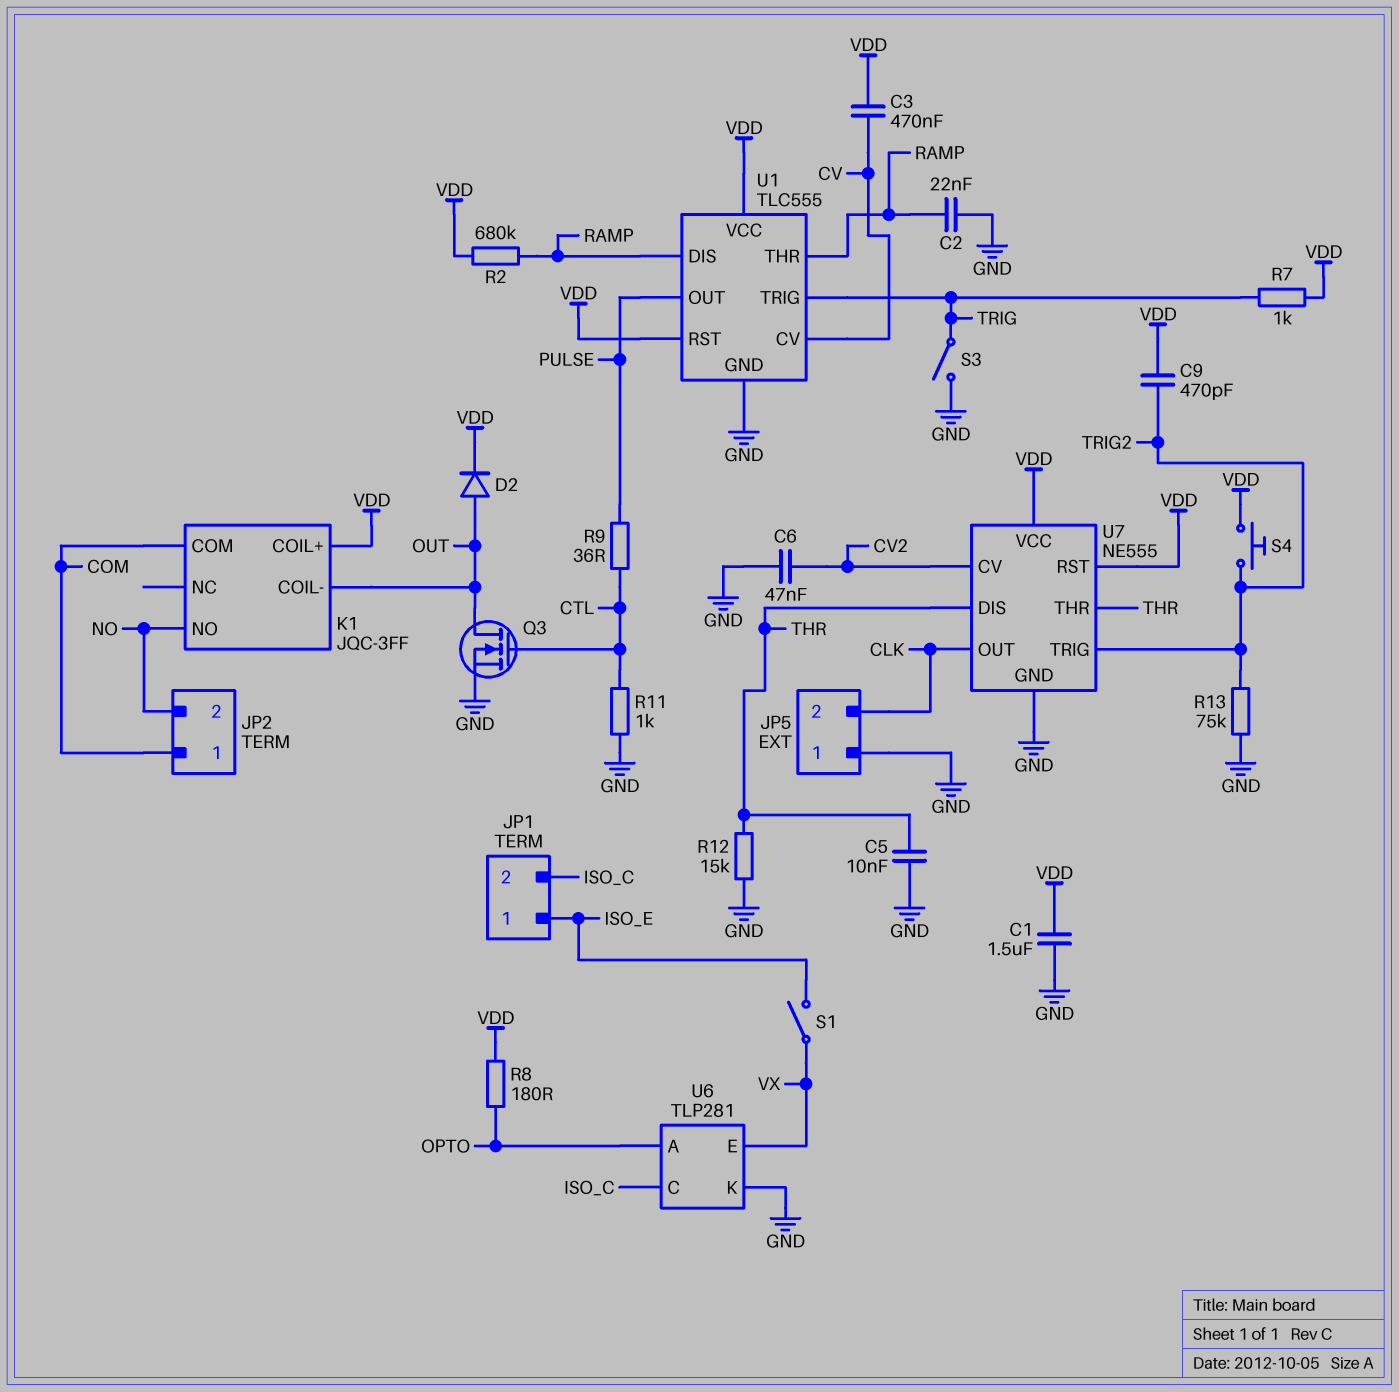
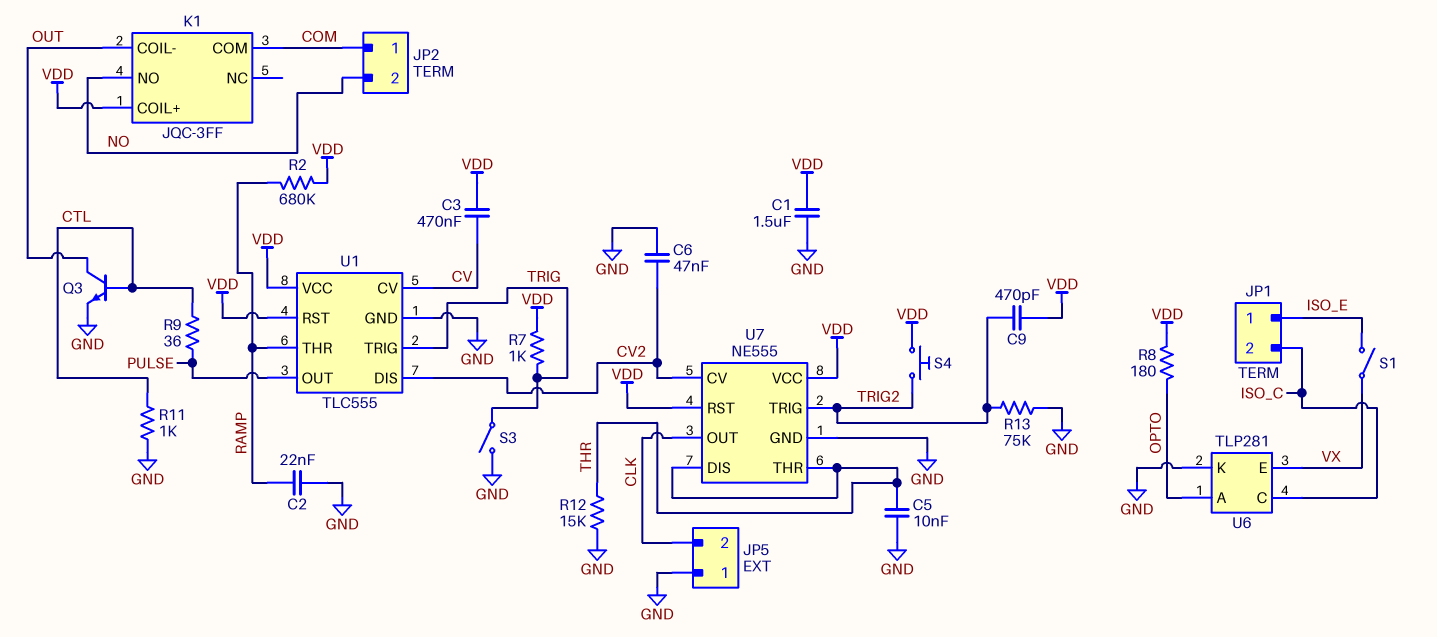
D2: diode (A OUT, K VDD) -> none
Q3: NMOS (G CTL, D OUT, S GND) -> NPN (B CTL, C OUT, E GND)
U1 pin DIS: RAMP -> CV2

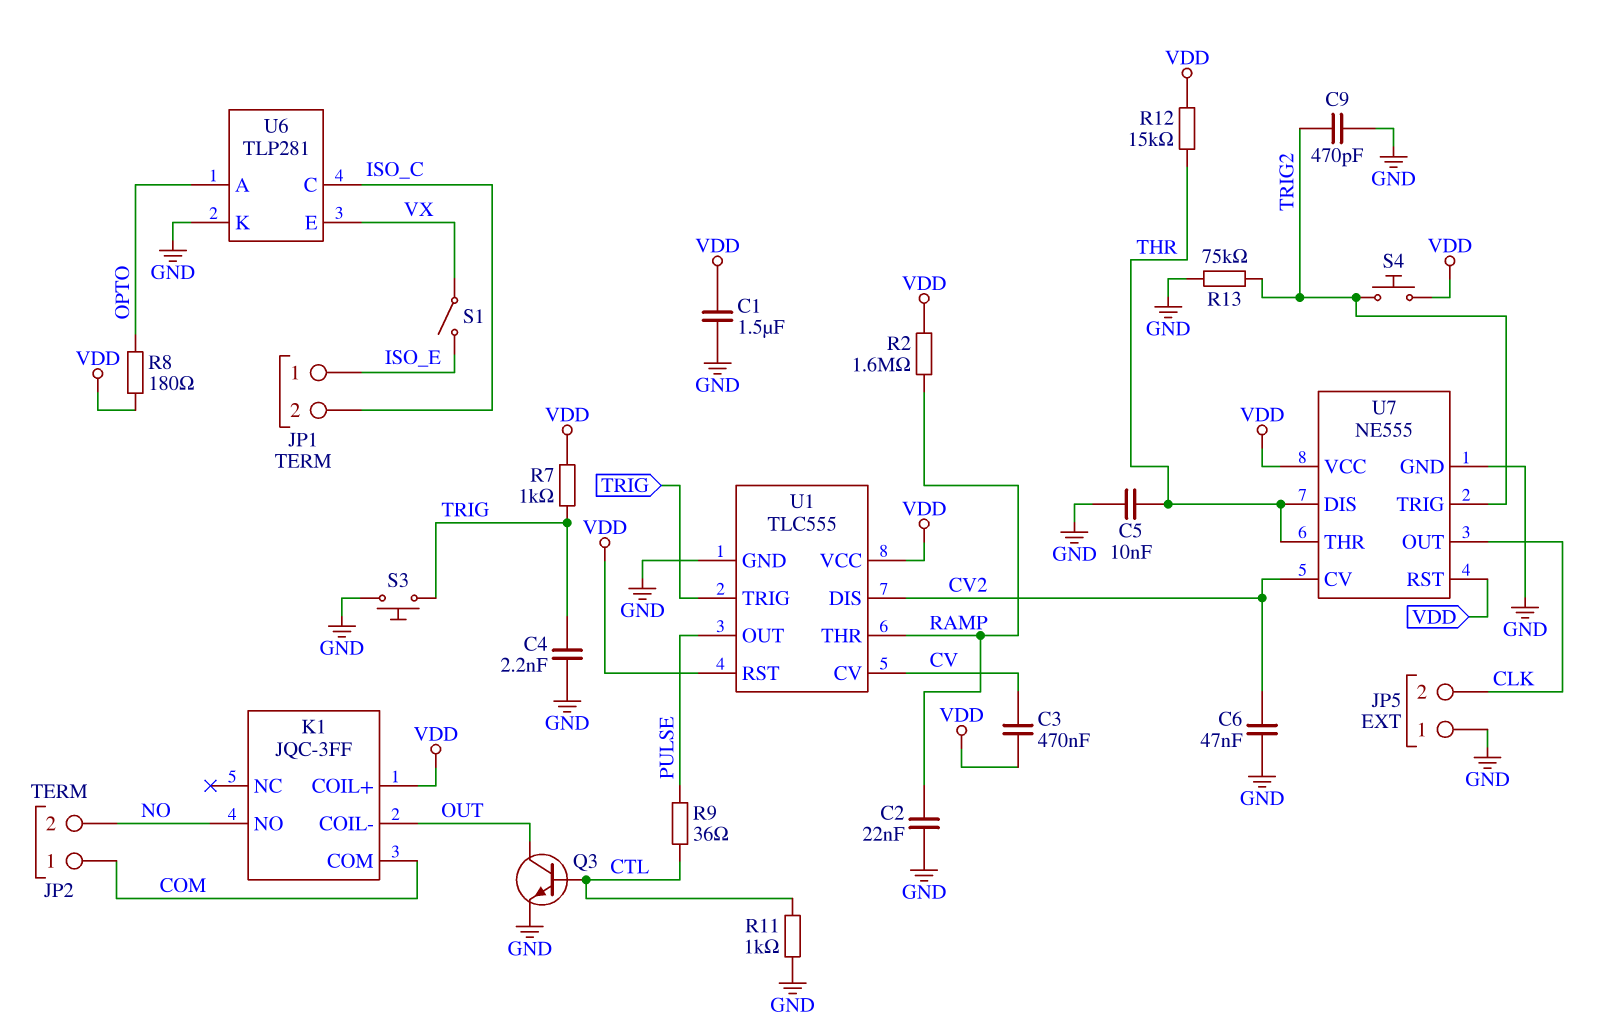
C4: none -> 2.2nF (GND, TRIG)
C9: 470pF (TRIG2, VDD) -> 470pF (GND, TRIG2)
R2: 680k (RAMP, VDD) -> 1.6M (RAMP, VDD)
R12: 15k (GND, THR) -> 15k (THR, VDD)
S3: switch (GND, TRIG) -> button (GND, TRIG)

